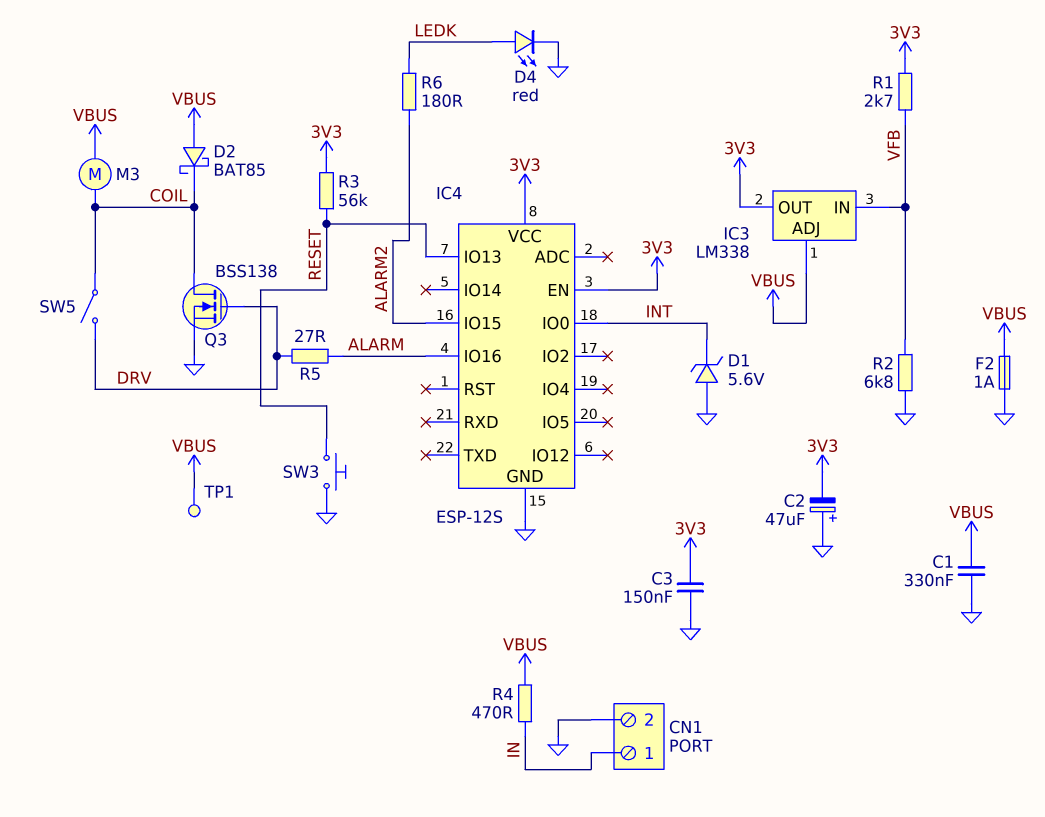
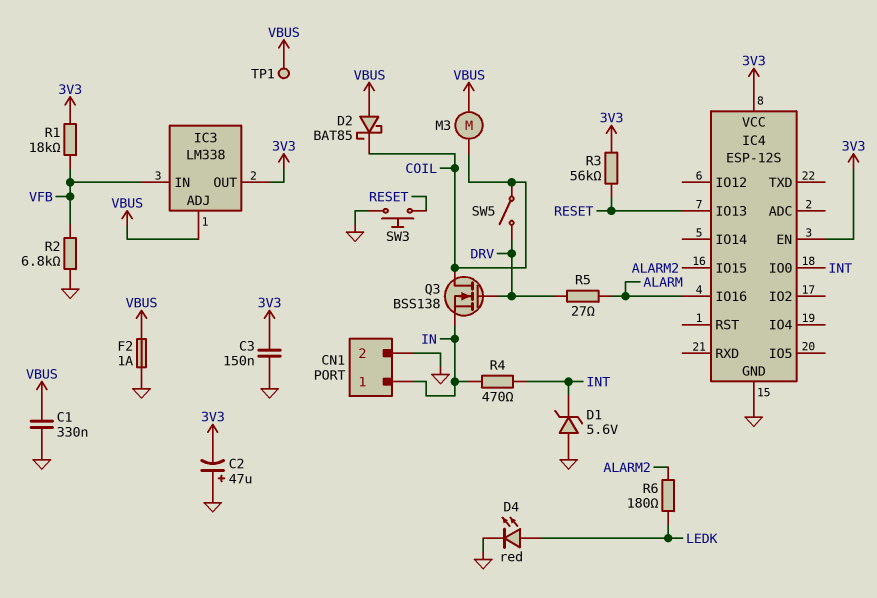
Q3: NMOS BSS138 (G DRV, D COIL, S GND) -> NMOS BSS138 (G DRV, D COIL, S IN)
R1: 2.7k (3V3, VFB) -> 18k (3V3, VFB)
R4: 470 (IN, VBUS) -> 470 (IN, INT)

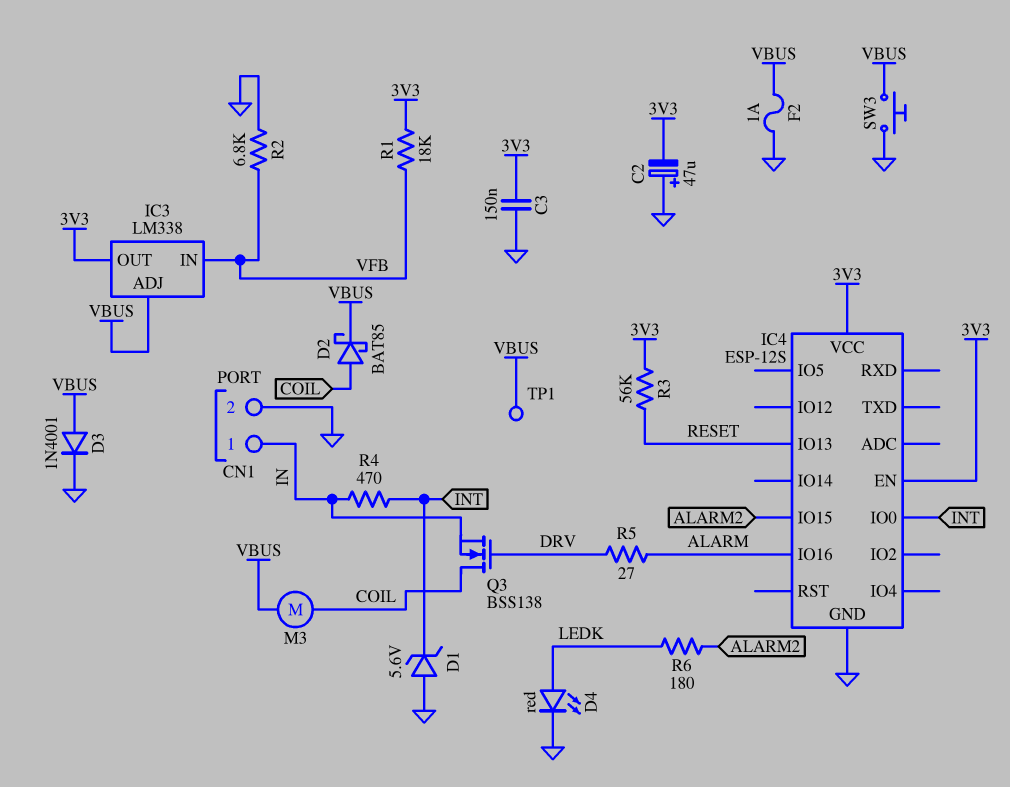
C1: 330nF (GND, VBUS) -> none
D2: schottky BAT85 (A VBUS, K COIL) -> schottky BAT85 (A COIL, K VBUS)
D3: none -> diode 1N4001 (A VBUS, K GND)
SW3: button (GND, RESET) -> button (GND, VBUS)
SW5: switch (COIL, DRV) -> none

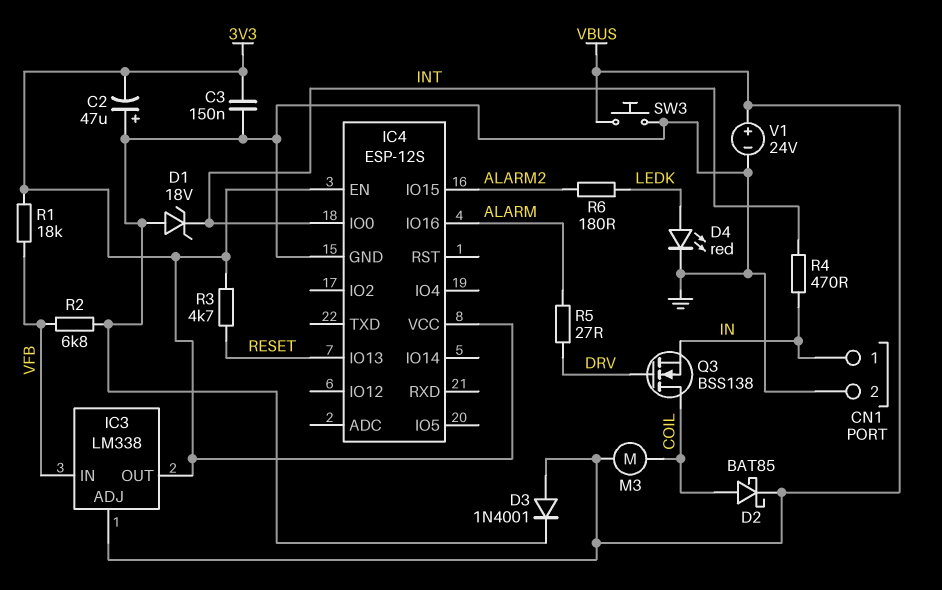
D1: zener 5.6V (A GND, K INT) -> zener 18V (A GND, K INT)
F2: 1A (GND, VBUS) -> none
R3: 56k (3V3, RESET) -> 4.7k (3V3, RESET)
TP1: test point (VBUS) -> none
V1: none -> 24V (plus VBUS, minus GND)

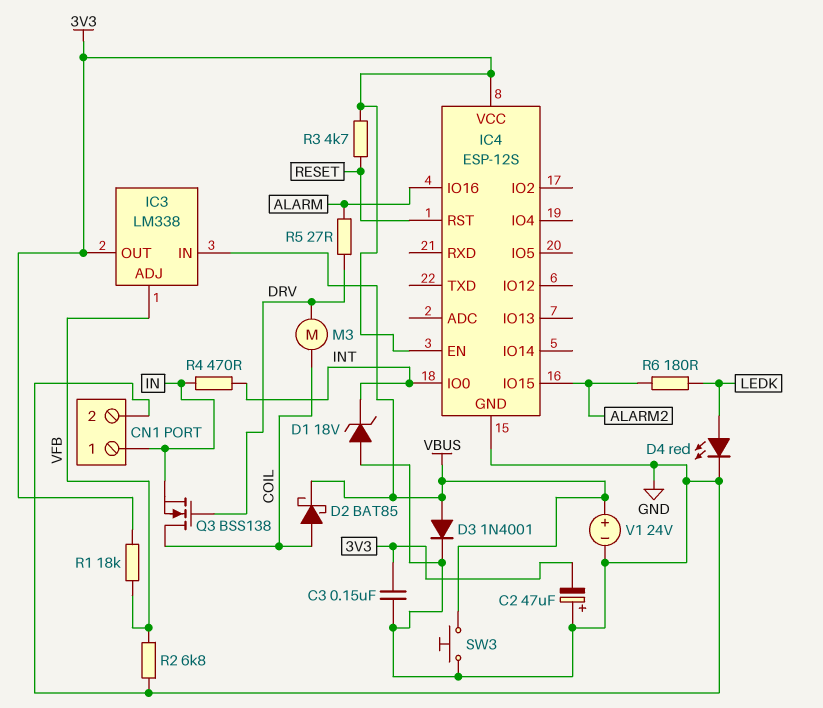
IC3 pin ADJ: VBUS -> VFB
IC3 pin IN: VFB -> VBUS
IC4 pin IO13: RESET -> none
IC4 pin RST: none -> RESET
M3: motor (COIL, VBUS) -> motor (COIL, DRV)

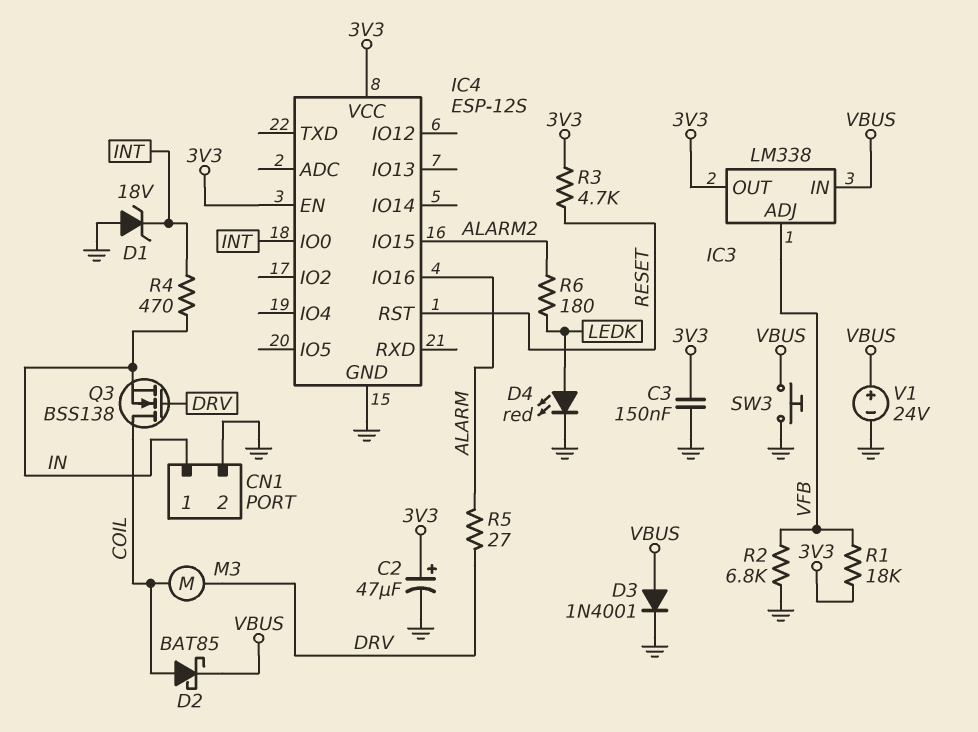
C2: 47uF (plus GND, minus 3V3) -> 47uF (plus 3V3, minus GND)

